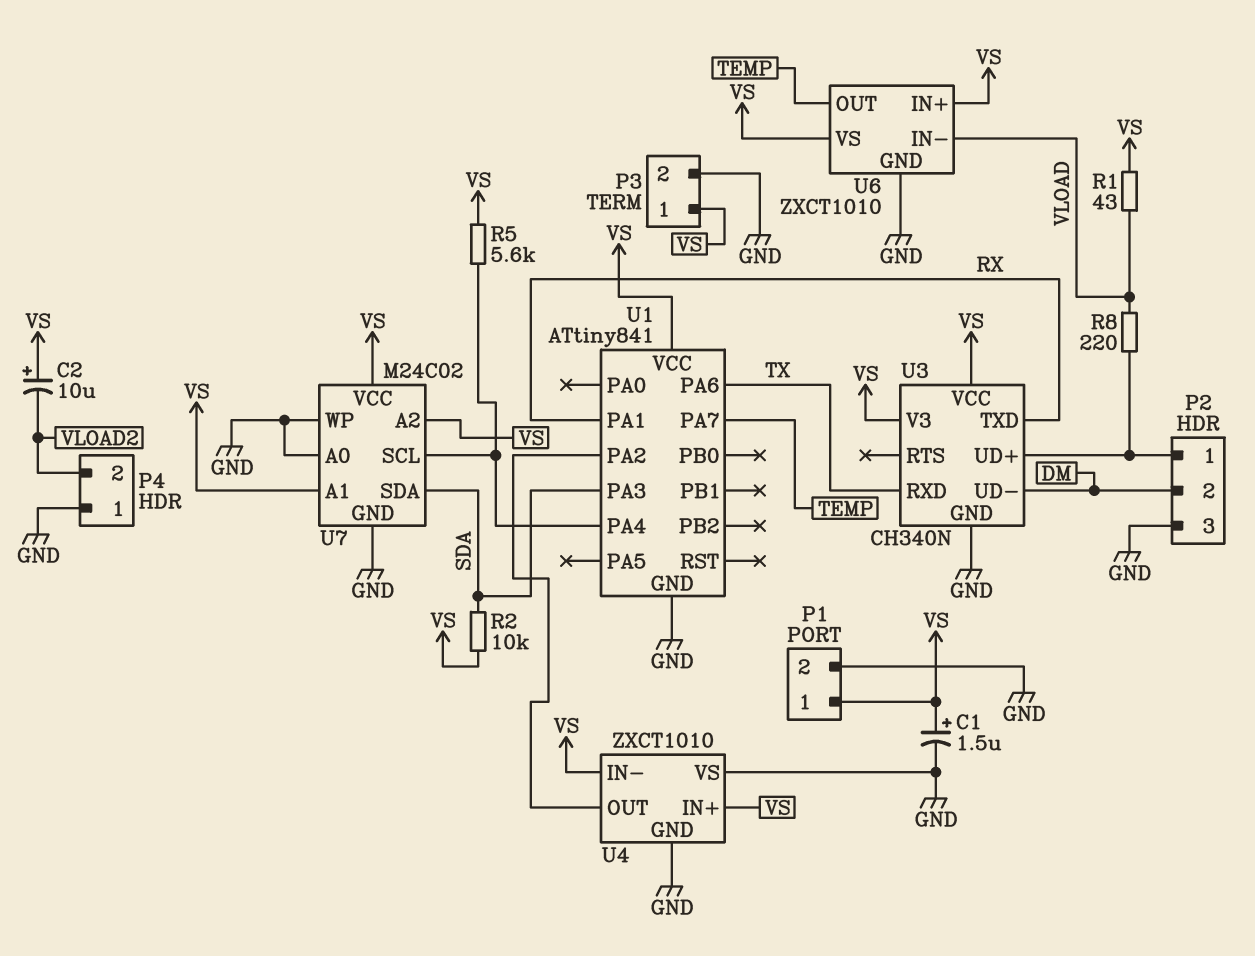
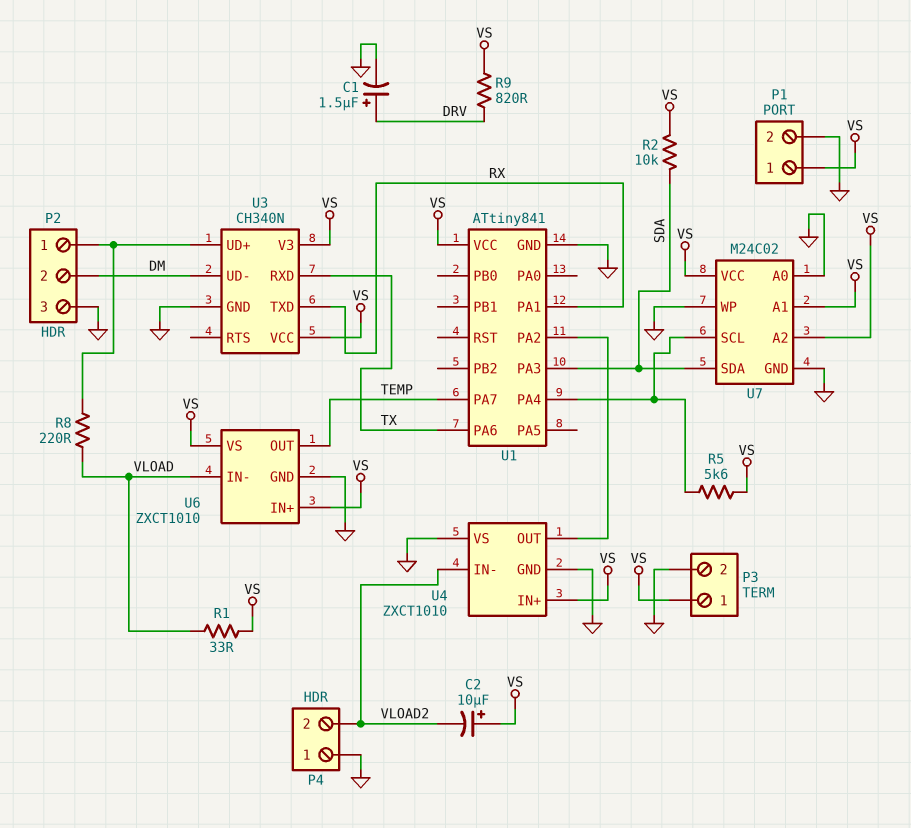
C1: 1.5uF (plus VS, minus GND) -> 1.5uF (plus DRV, minus GND)
R1: 43 (VLOAD, VS) -> 33 (VLOAD, VS)
R9: none -> 820 (DRV, VS)
U4 pin IN-: VS -> VLOAD2

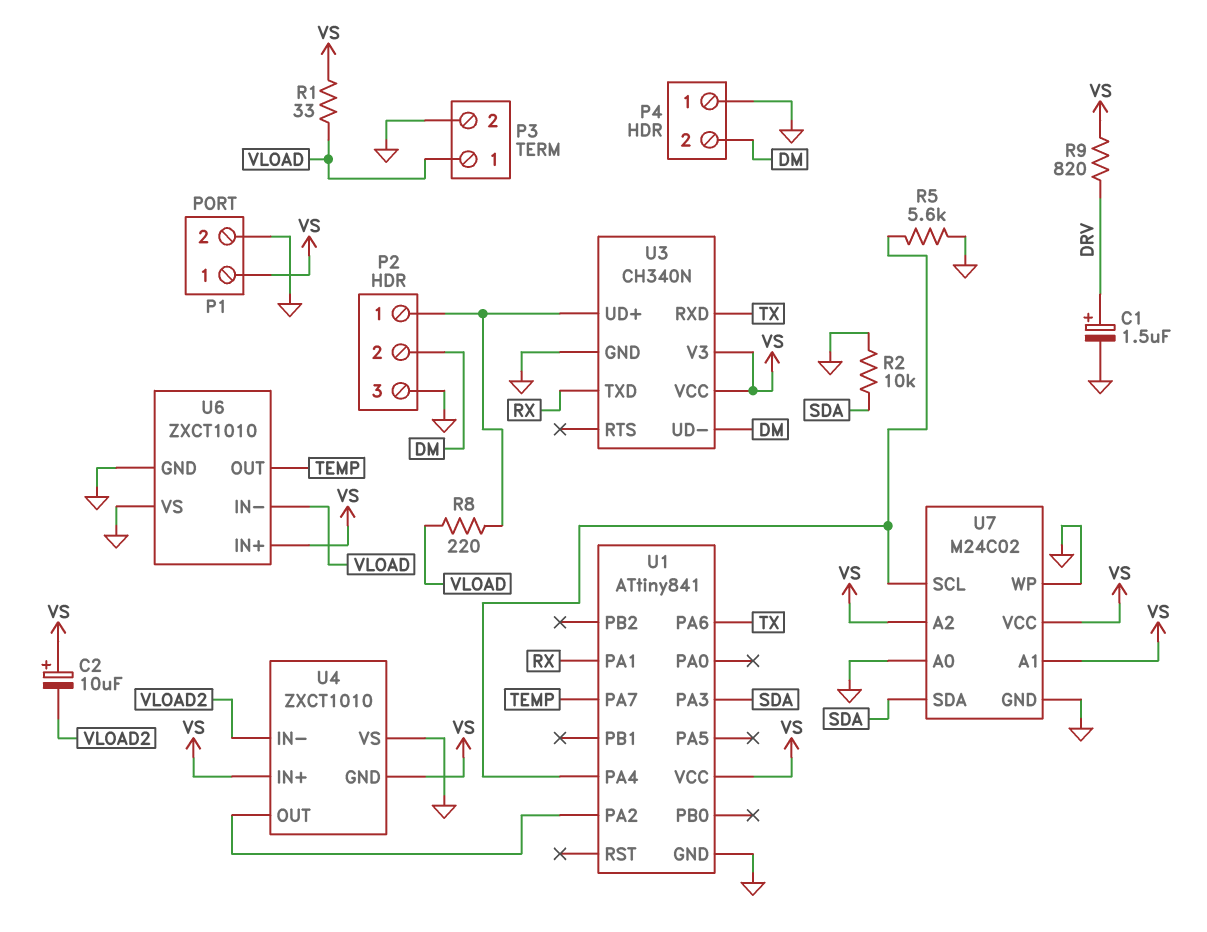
P3 pin 1: VS -> VLOAD
P4 pin 2: VLOAD2 -> DM
R2: 10k (SDA, VS) -> 10k (GND, SDA)
R5: 5.6k (U1/PA4, VS) -> 5.6k (GND, U1/PA4)
U4 pin GND: GND -> VS
U6 pin VS: VS -> GND

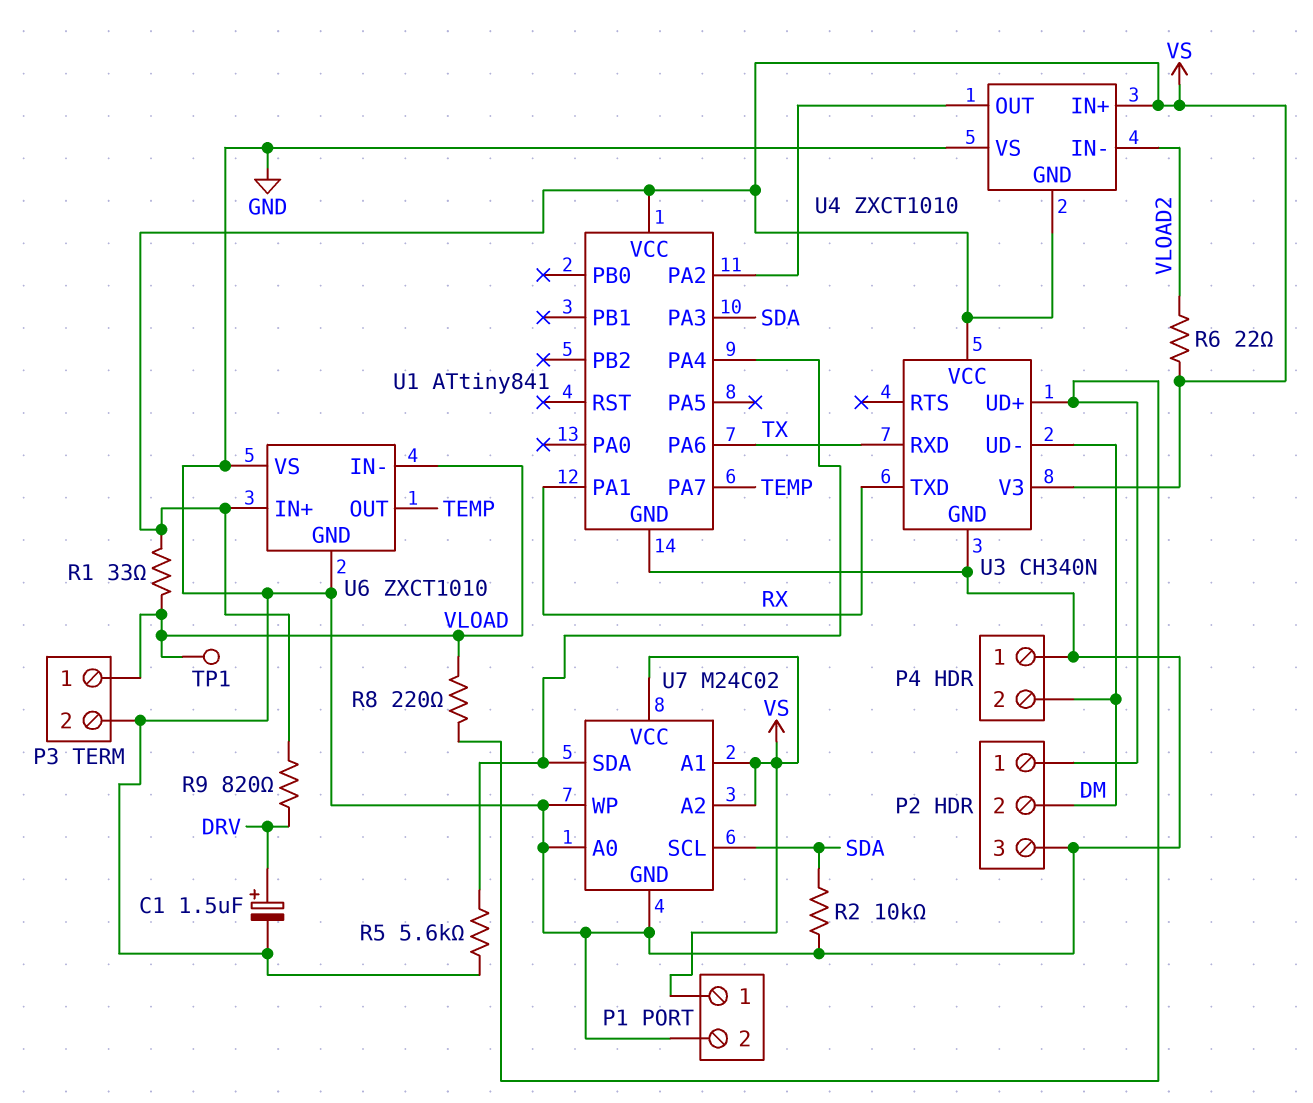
C2: 10uF (plus VS, minus VLOAD2) -> none
R6: none -> 22 (VLOAD2, VS)
TP1: none -> test point (VLOAD)
U7 pin SCL: U1/PA4 -> SDA
U7 pin SDA: SDA -> U1/PA4

